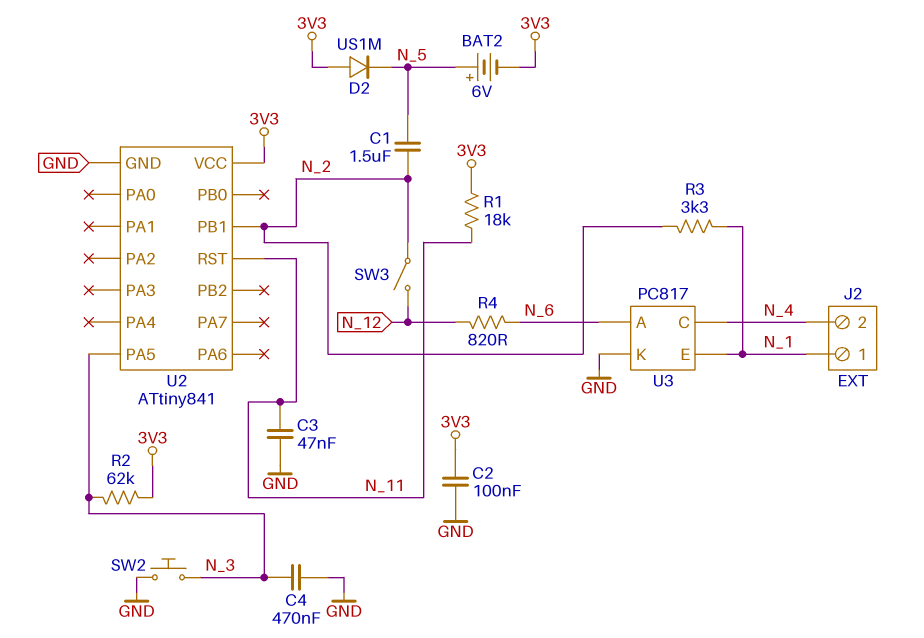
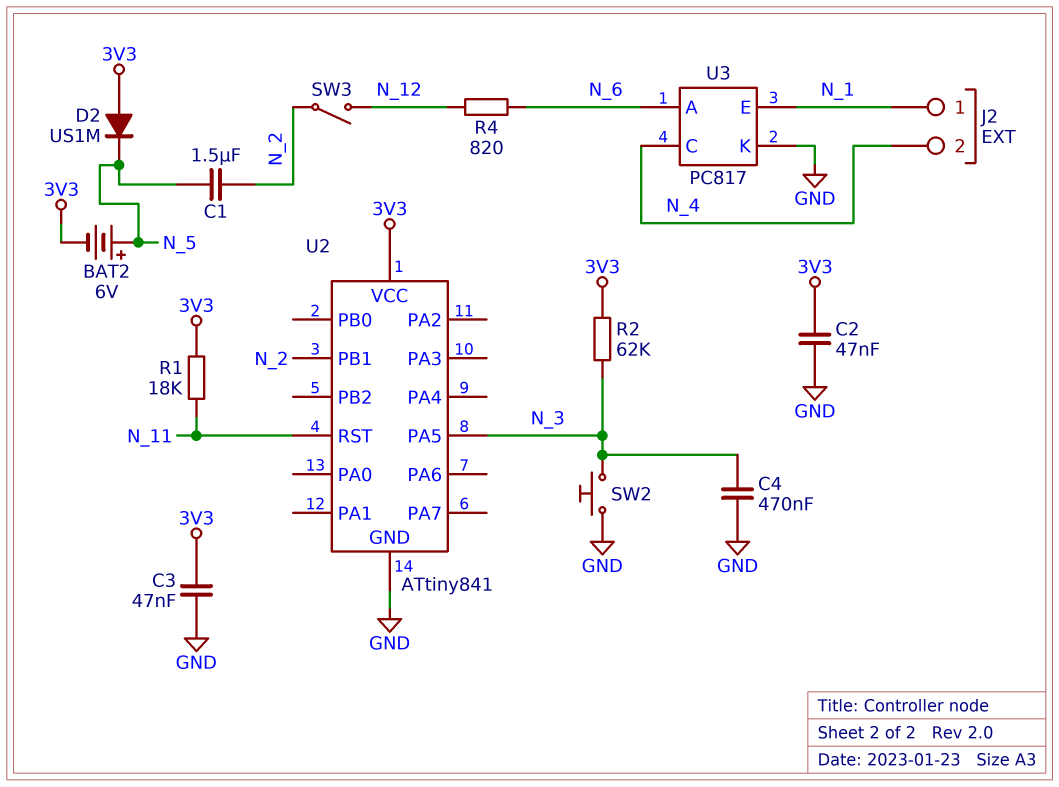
C2: 100nF (3V3, GND) -> 47nF (3V3, GND)
C3: 47nF (GND, N_11) -> 47nF (3V3, GND)
R3: 3.3k (N_1, N_2) -> none

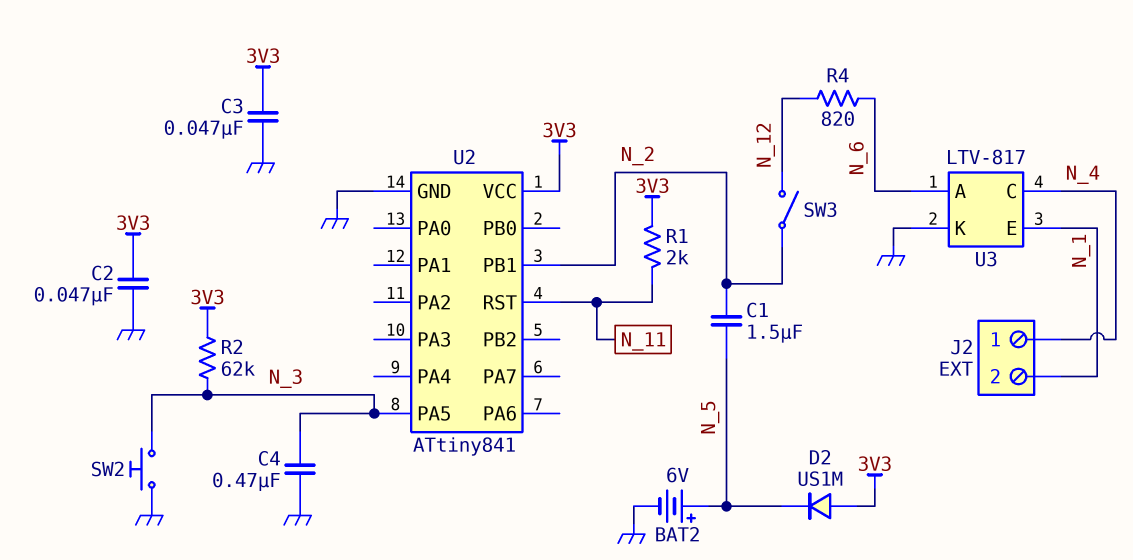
BAT2: 6V (plus N_5, minus 3V3) -> 6V (plus N_5, minus GND)
J2 pin 1: N_1 -> N_4
J2 pin 2: N_4 -> N_1
R1: 18k (3V3, N_11) -> 2k (3V3, N_11)
U3: PC817 -> LTV-817

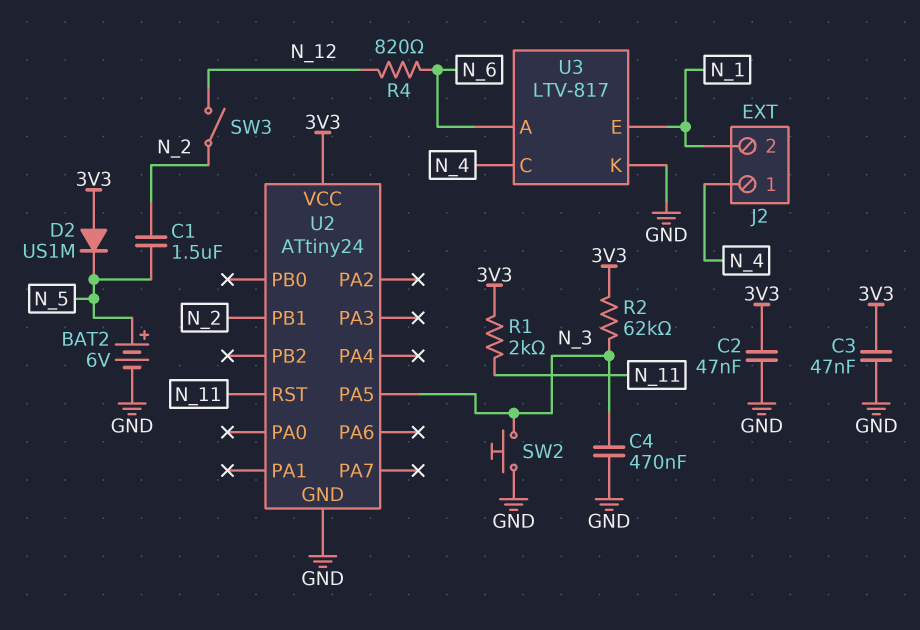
U2: ATtiny841 -> ATtiny24

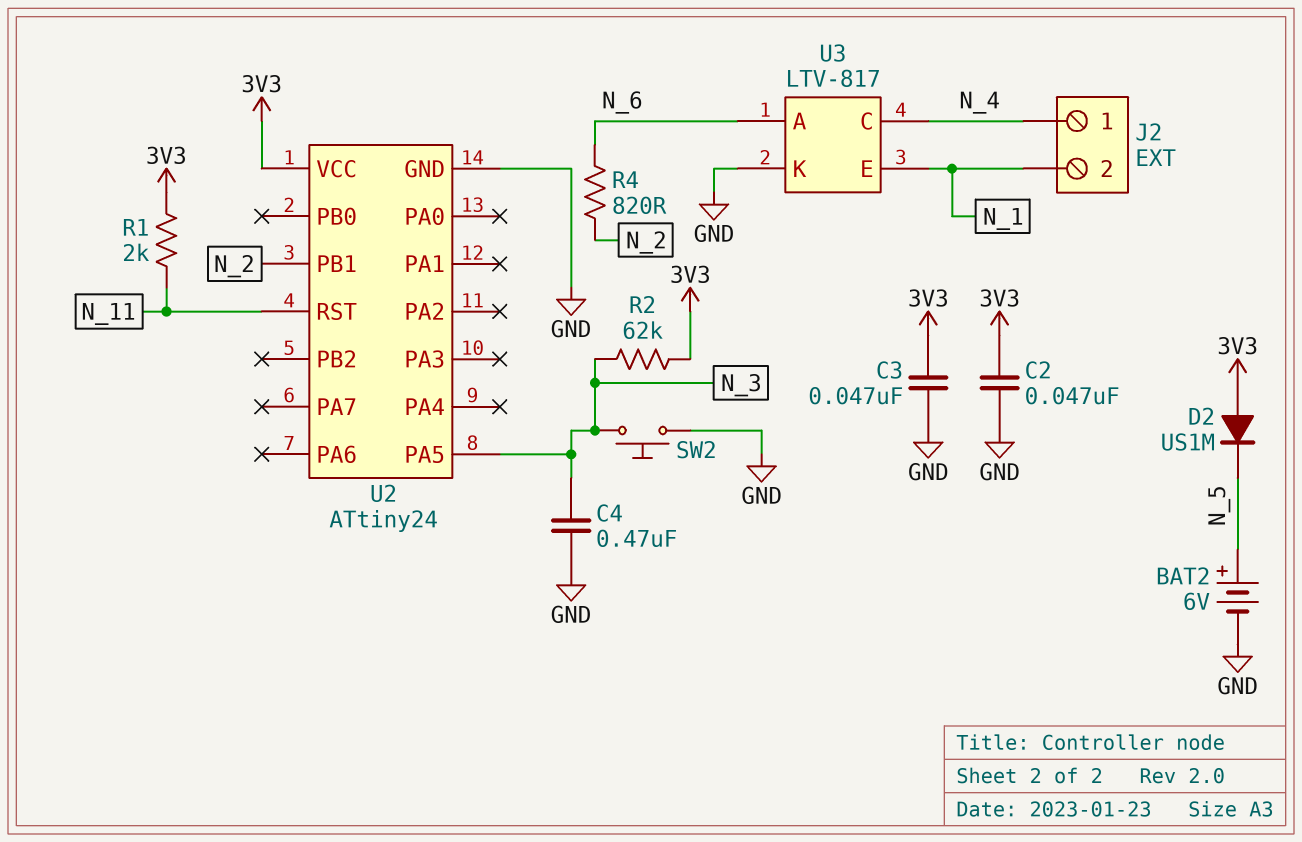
C1: 1.5uF (N_2, N_5) -> none
R4: 820 (N_6, N_12) -> 820 (N_2, N_6)
SW3: switch (N_2, N_12) -> none

